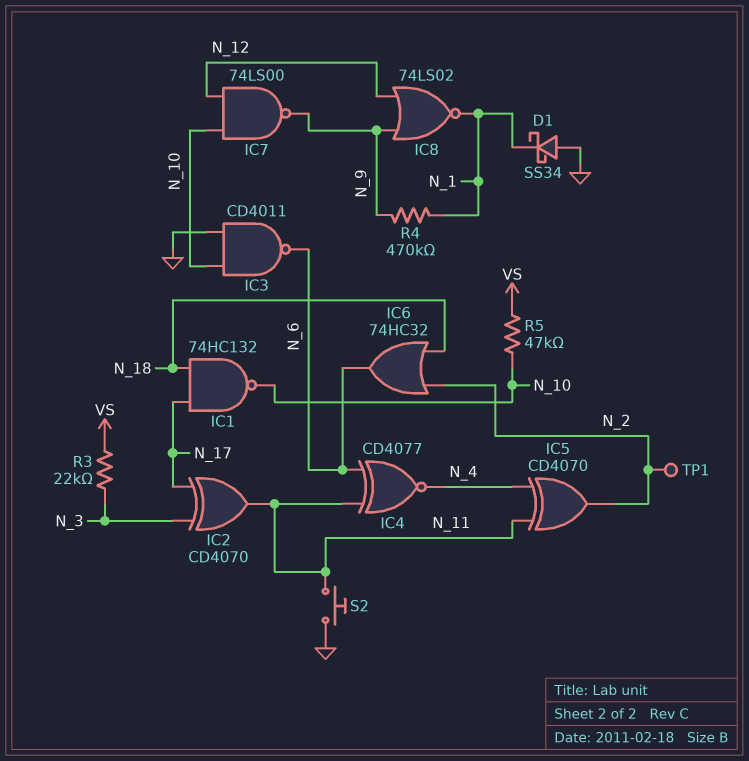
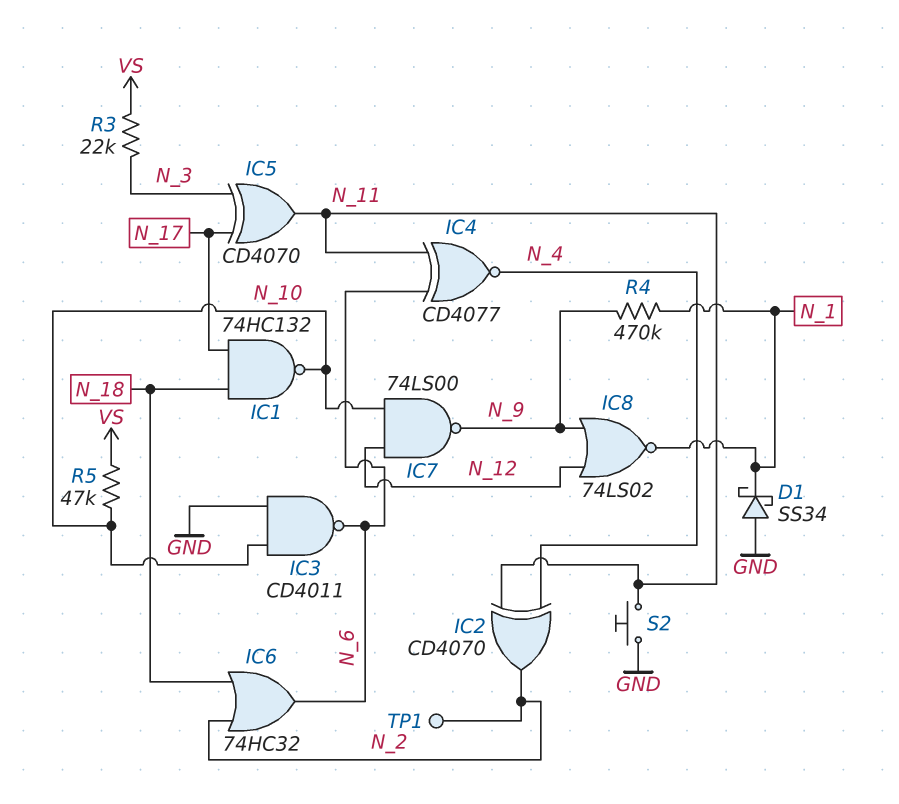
IC2: XOR CD4070 (in N_3, in N_17, out N_11) -> XOR CD4070 (in N_4, in N_11, out N_2)
IC5: XOR CD4070 (in N_4, in N_11, out N_2) -> XOR CD4070 (in N_3, in N_17, out N_11)

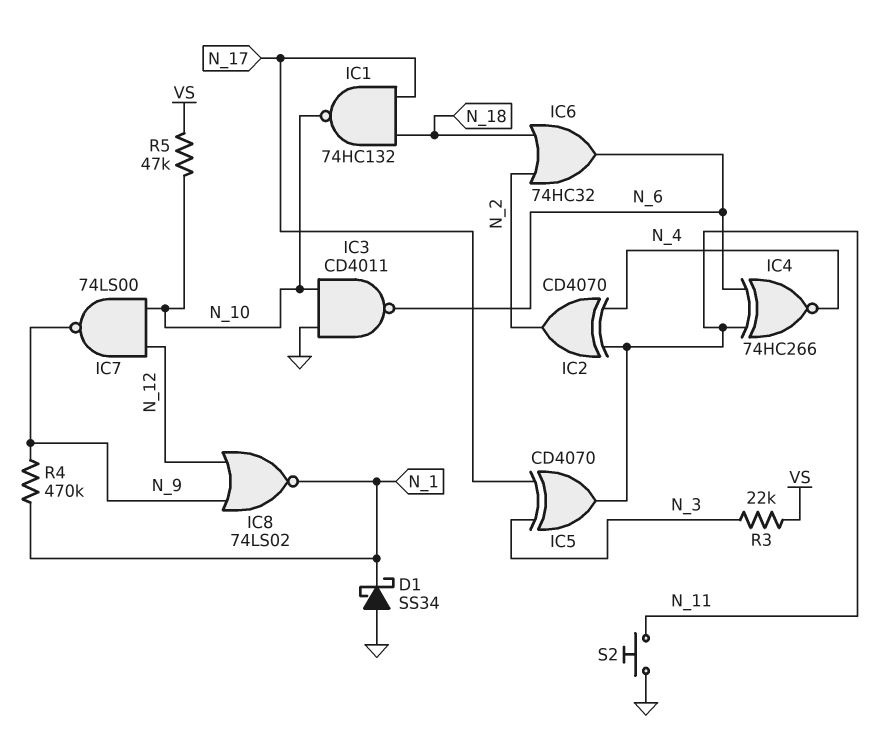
IC4: XNOR CD4077 (in N_6, in N_11, out N_4) -> XNOR 74HC266 (in N_6, in N_11, out N_4)
TP1: test point (N_2) -> none

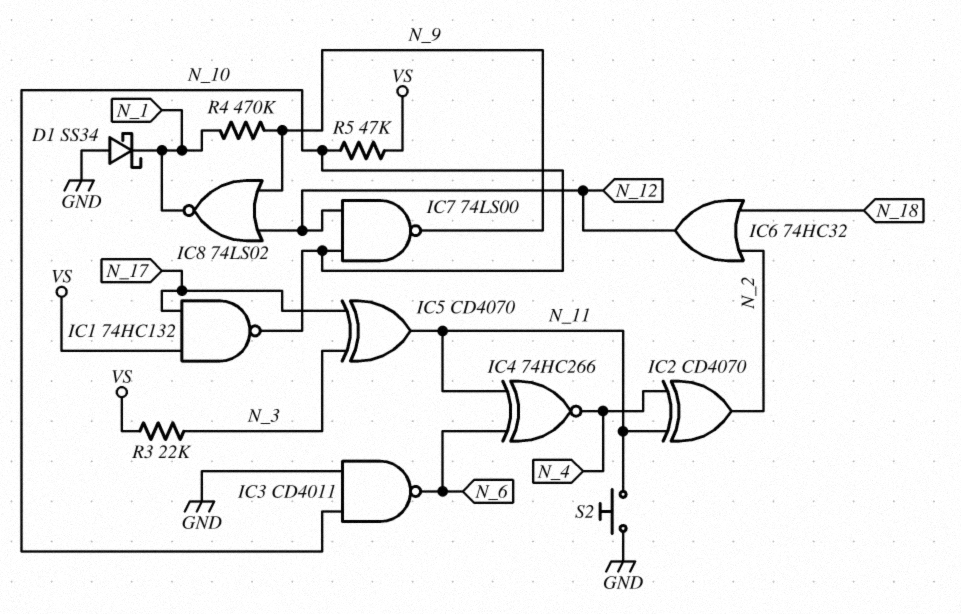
IC1: NAND 74HC132 (in N_17, in N_18, out N_10) -> NAND 74HC132 (in N_17, in VS, out N_10)
IC6: OR 74HC32 (in N_2, in N_18, out N_6) -> OR 74HC32 (in N_2, in N_18, out N_12)

